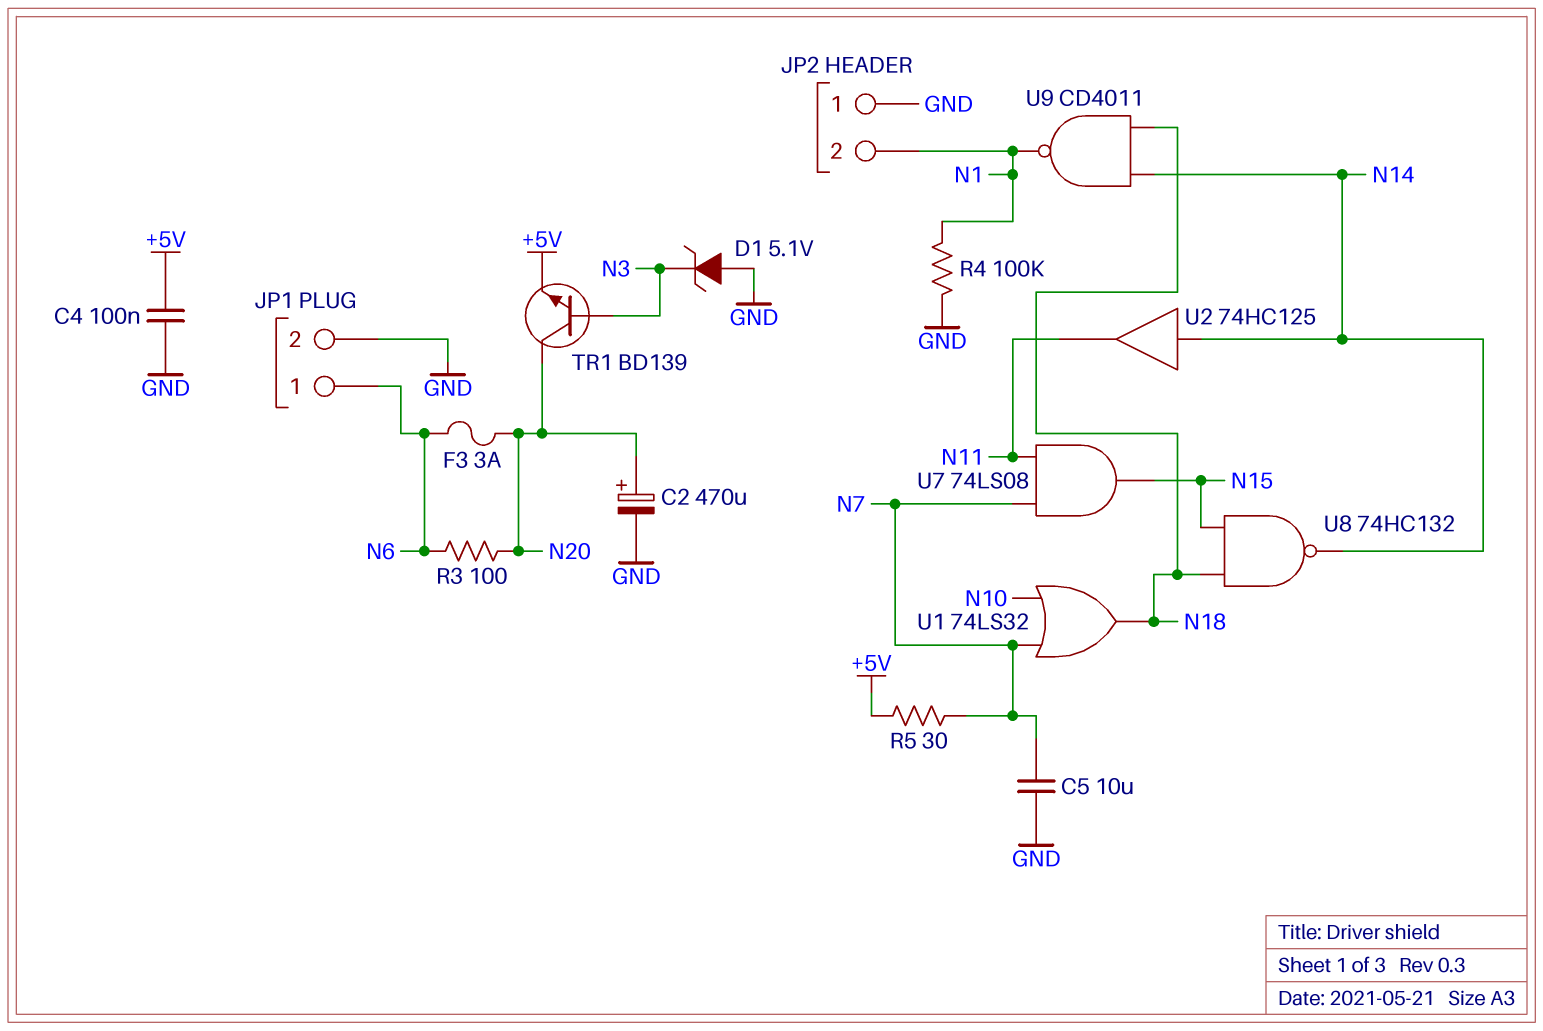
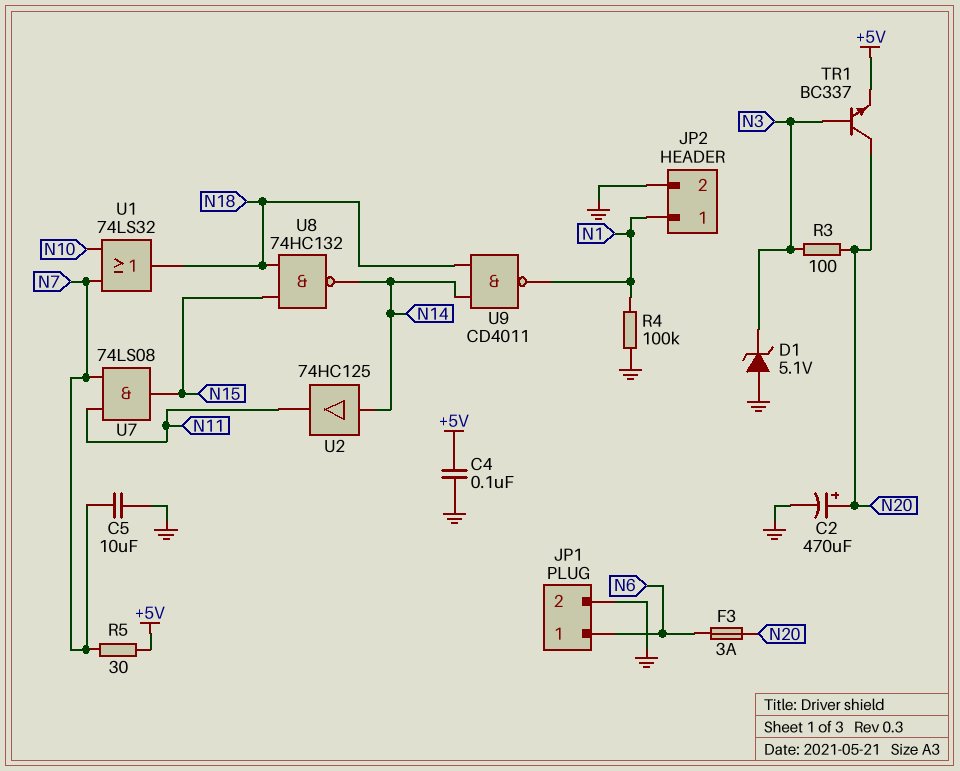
JP2 pin 1: GND -> N1
JP2 pin 2: N1 -> GND
R3: 100 (N6, N20) -> 100 (N3, N20)
TR1: NPN BD139 (B N3, C N20, E +5V) -> NPN BC337 (B N3, C N20, E +5V)

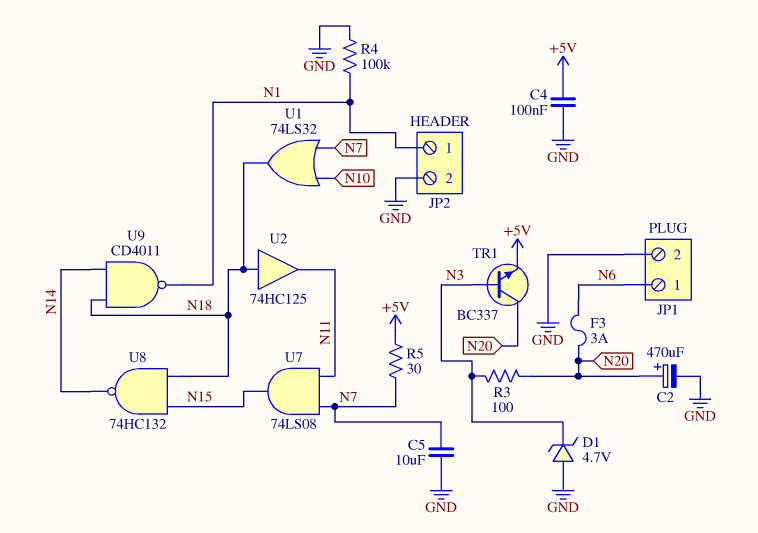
D1: zener 5.1V (A GND, K N3) -> zener 4.7V (A GND, K N3)
U2: buffer 74HC125 (in N14, out N11) -> buffer 74HC125 (in N18, out N11)

